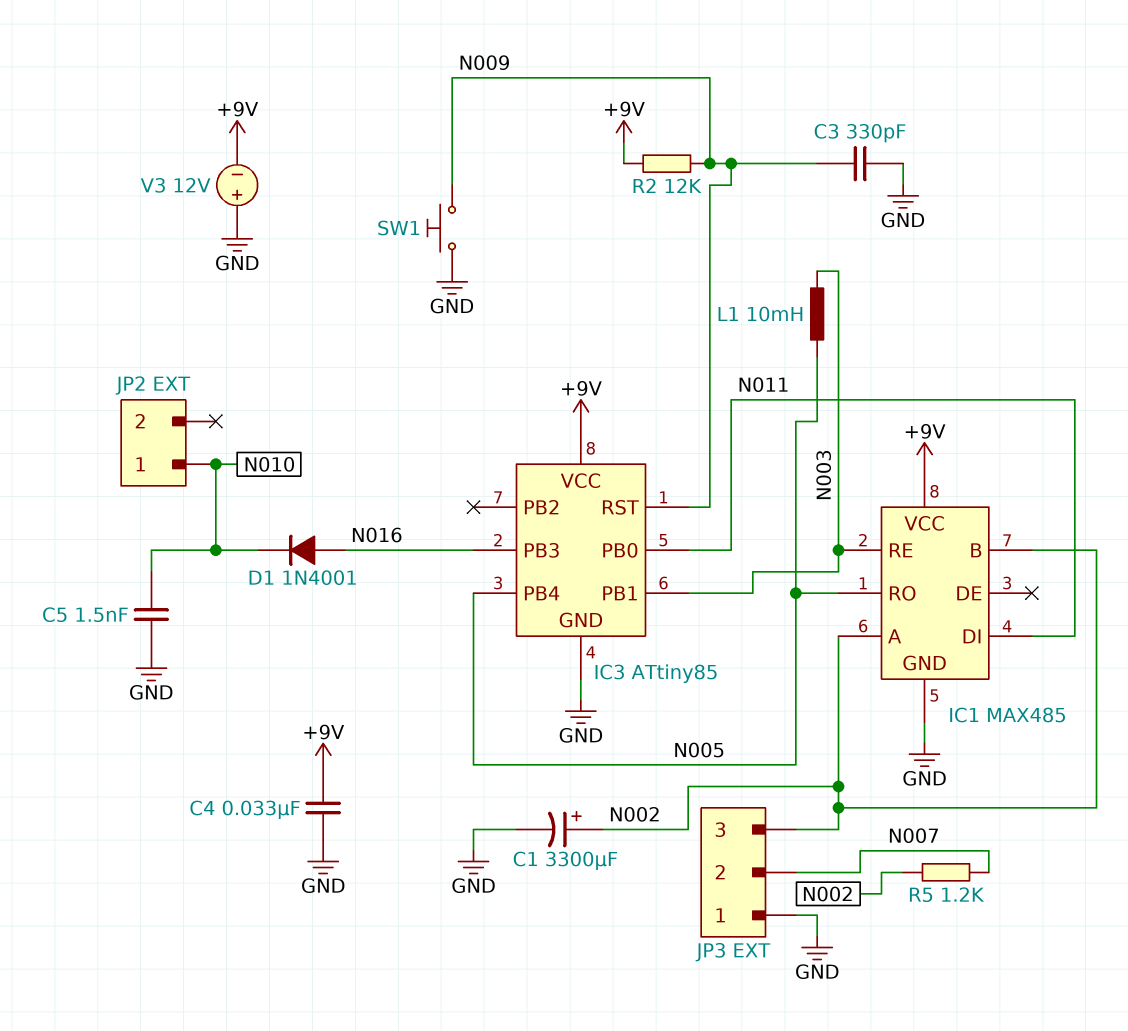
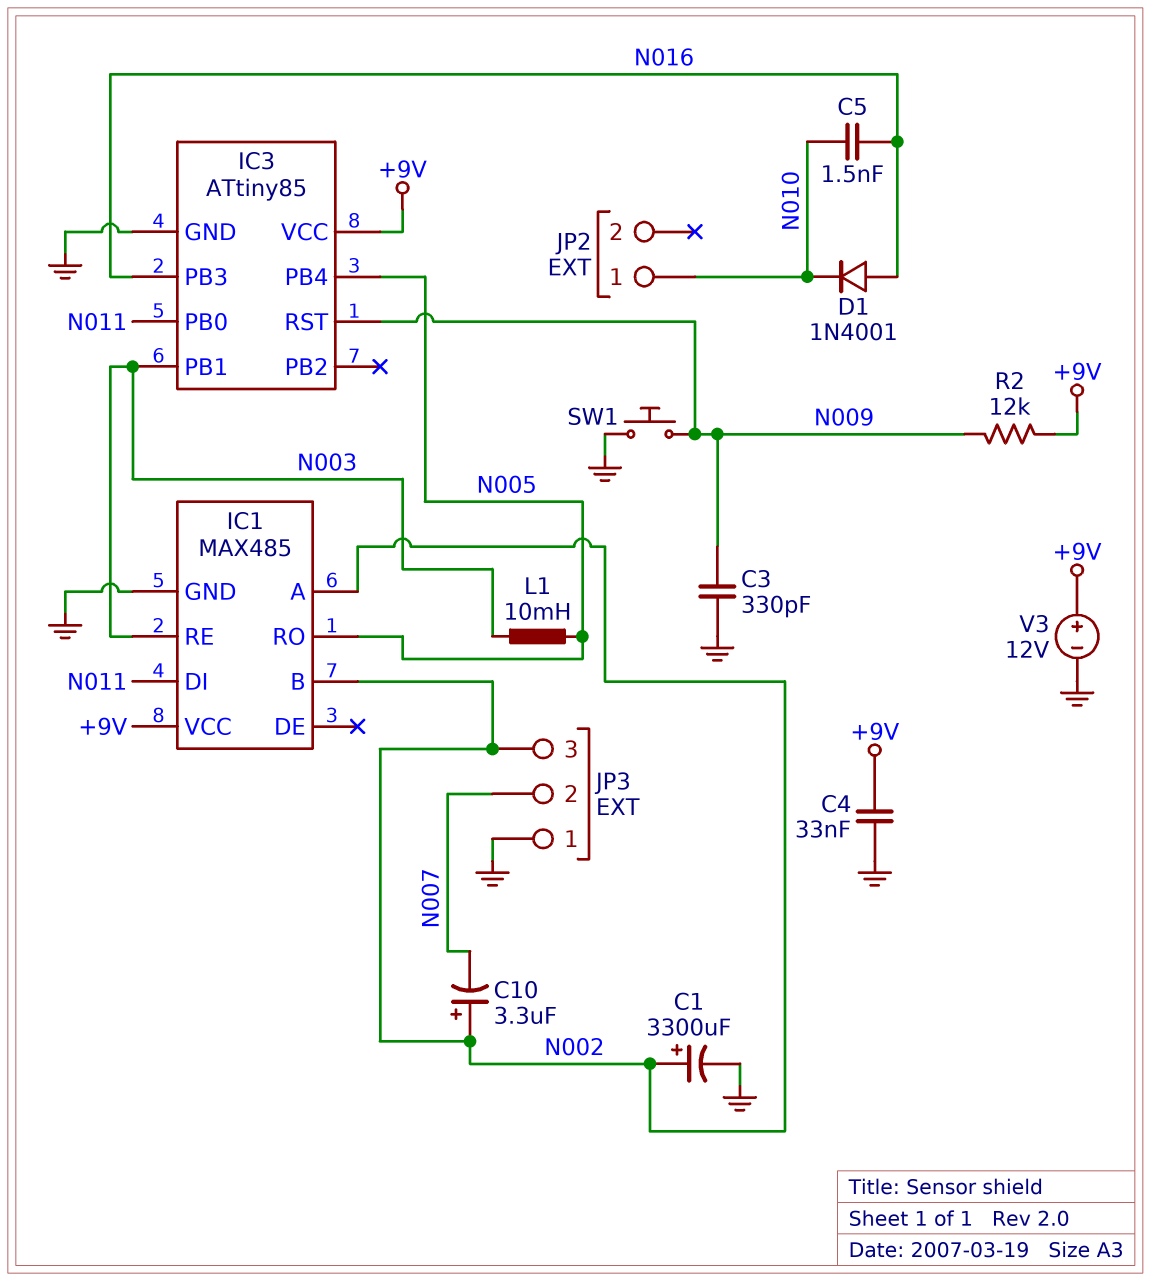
C5: 1.5nF (GND, N010) -> 1.5nF (N010, N016)
C10: none -> 3.3uF (plus N002, minus N007)
R5: 1.2k (N002, N007) -> none
V3: 12V (plus GND, minus +9V) -> 12V (plus +9V, minus GND)

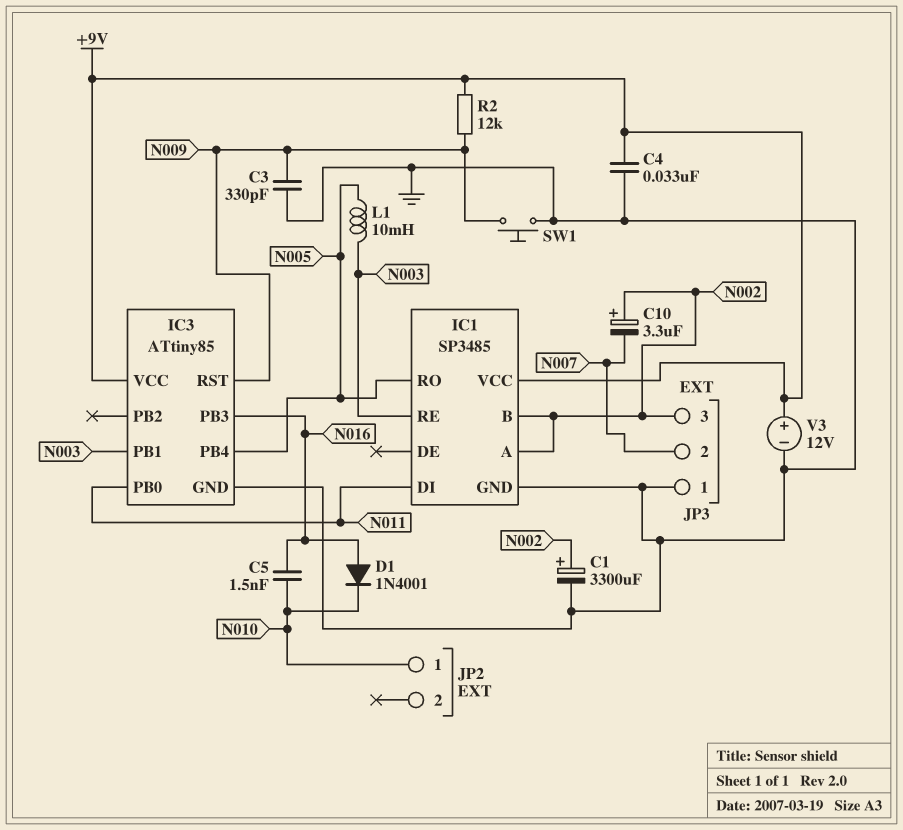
IC1: MAX485 -> SP3485

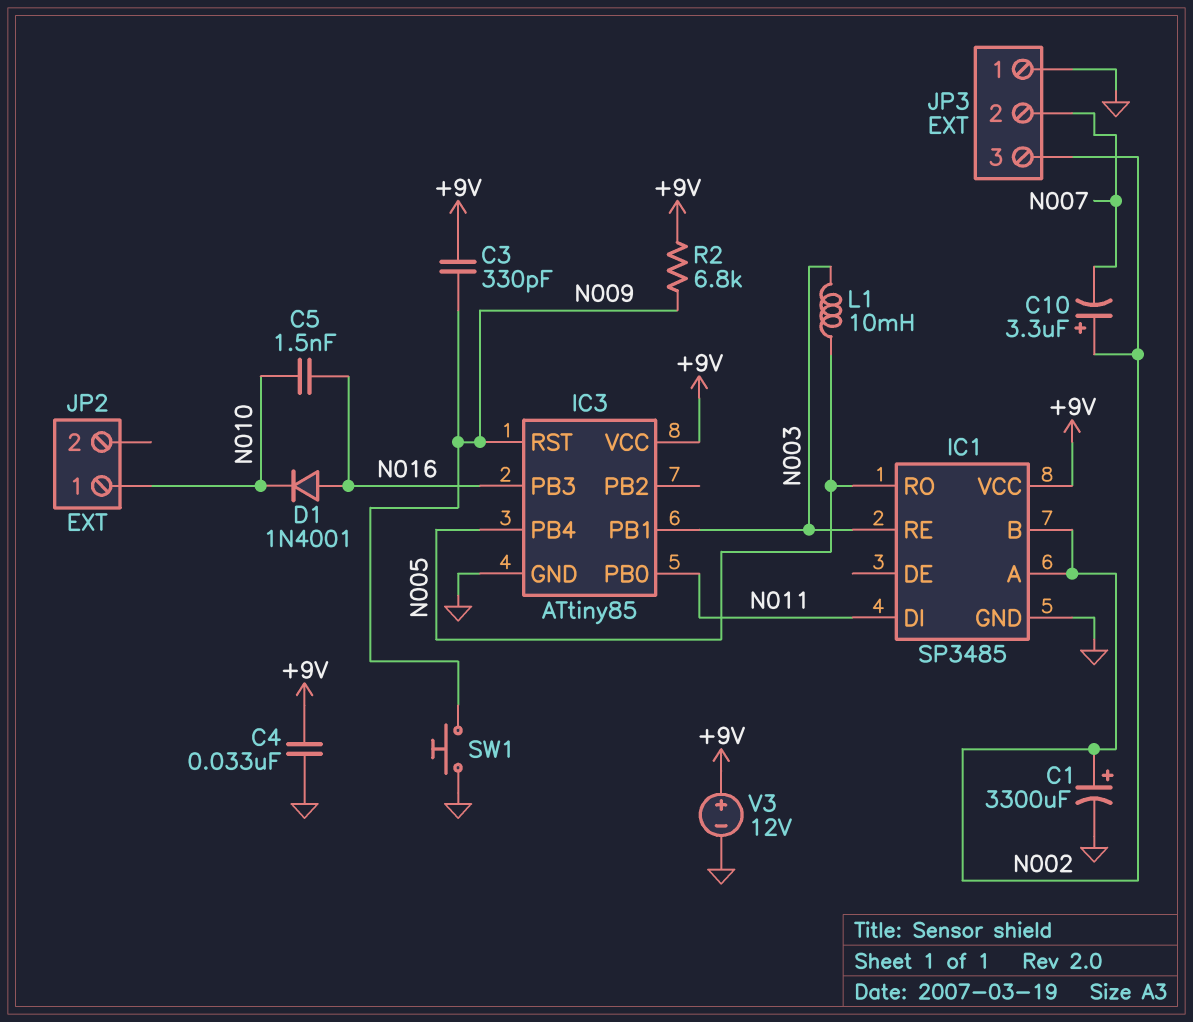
C3: 330pF (GND, N009) -> 330pF (+9V, N009)
R2: 12k (+9V, N009) -> 6.8k (+9V, N009)

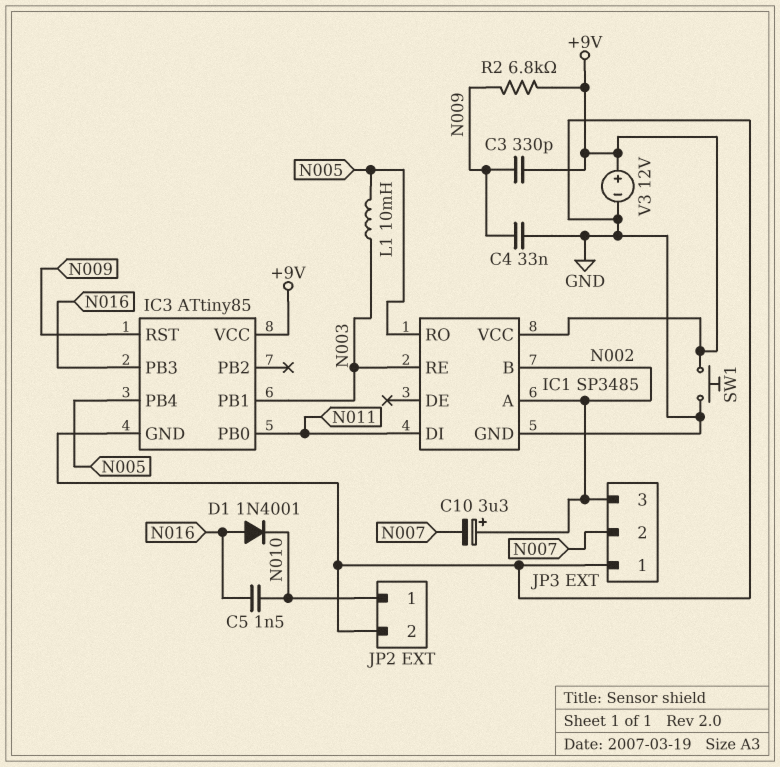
C1: 3300uF (plus N002, minus GND) -> none
C4: 33nF (+9V, GND) -> 33nF (GND, N009)
JP2 pin 2: none -> GND
SW1: button (GND, N009) -> button (+9V, GND)

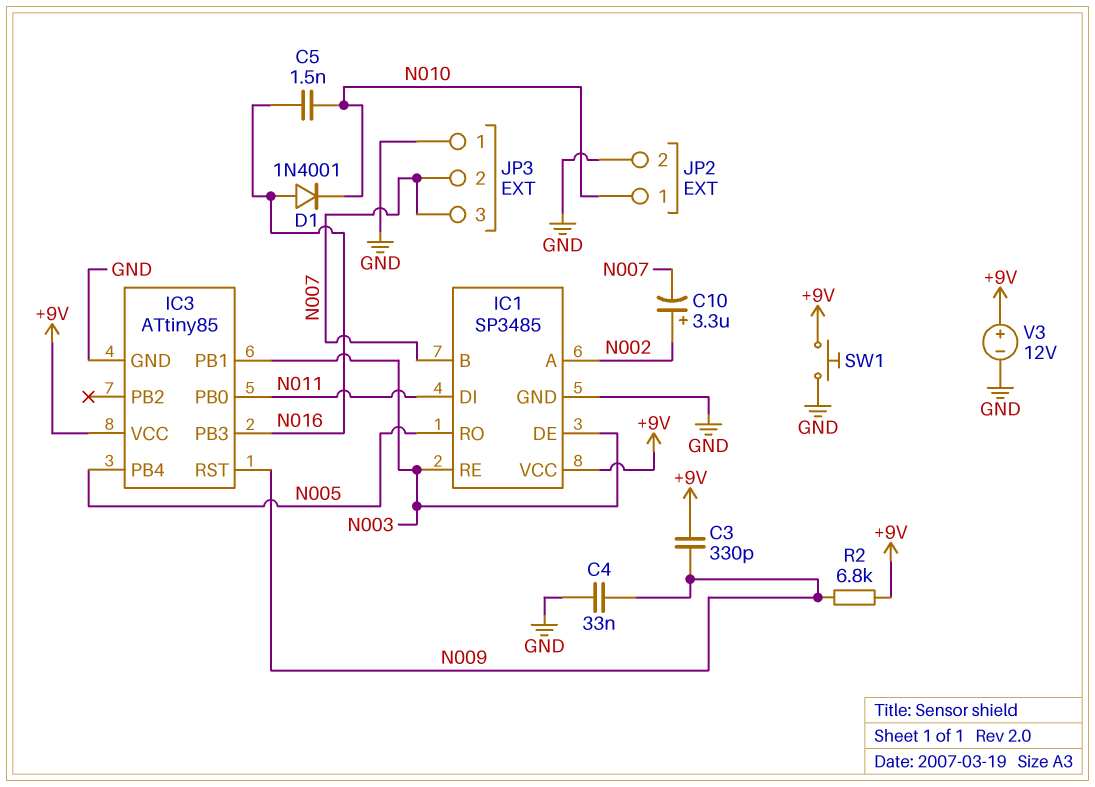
IC1 pin B: N002 -> N007
IC1 pin DE: none -> N003
JP3 pin 3: N002 -> N007
L1: 10mH (N003, N005) -> none

